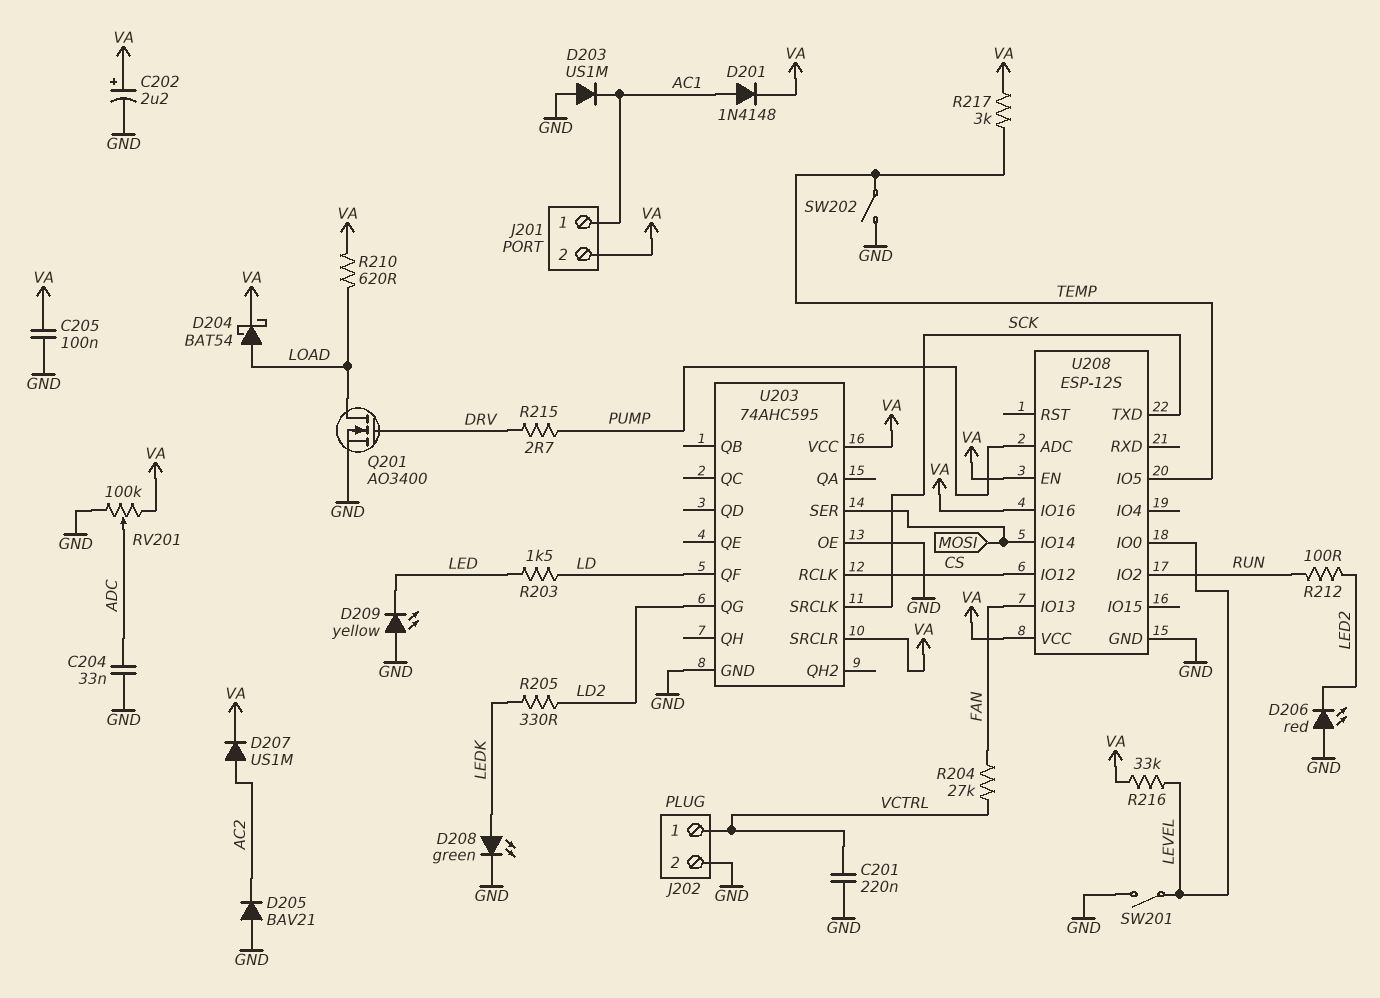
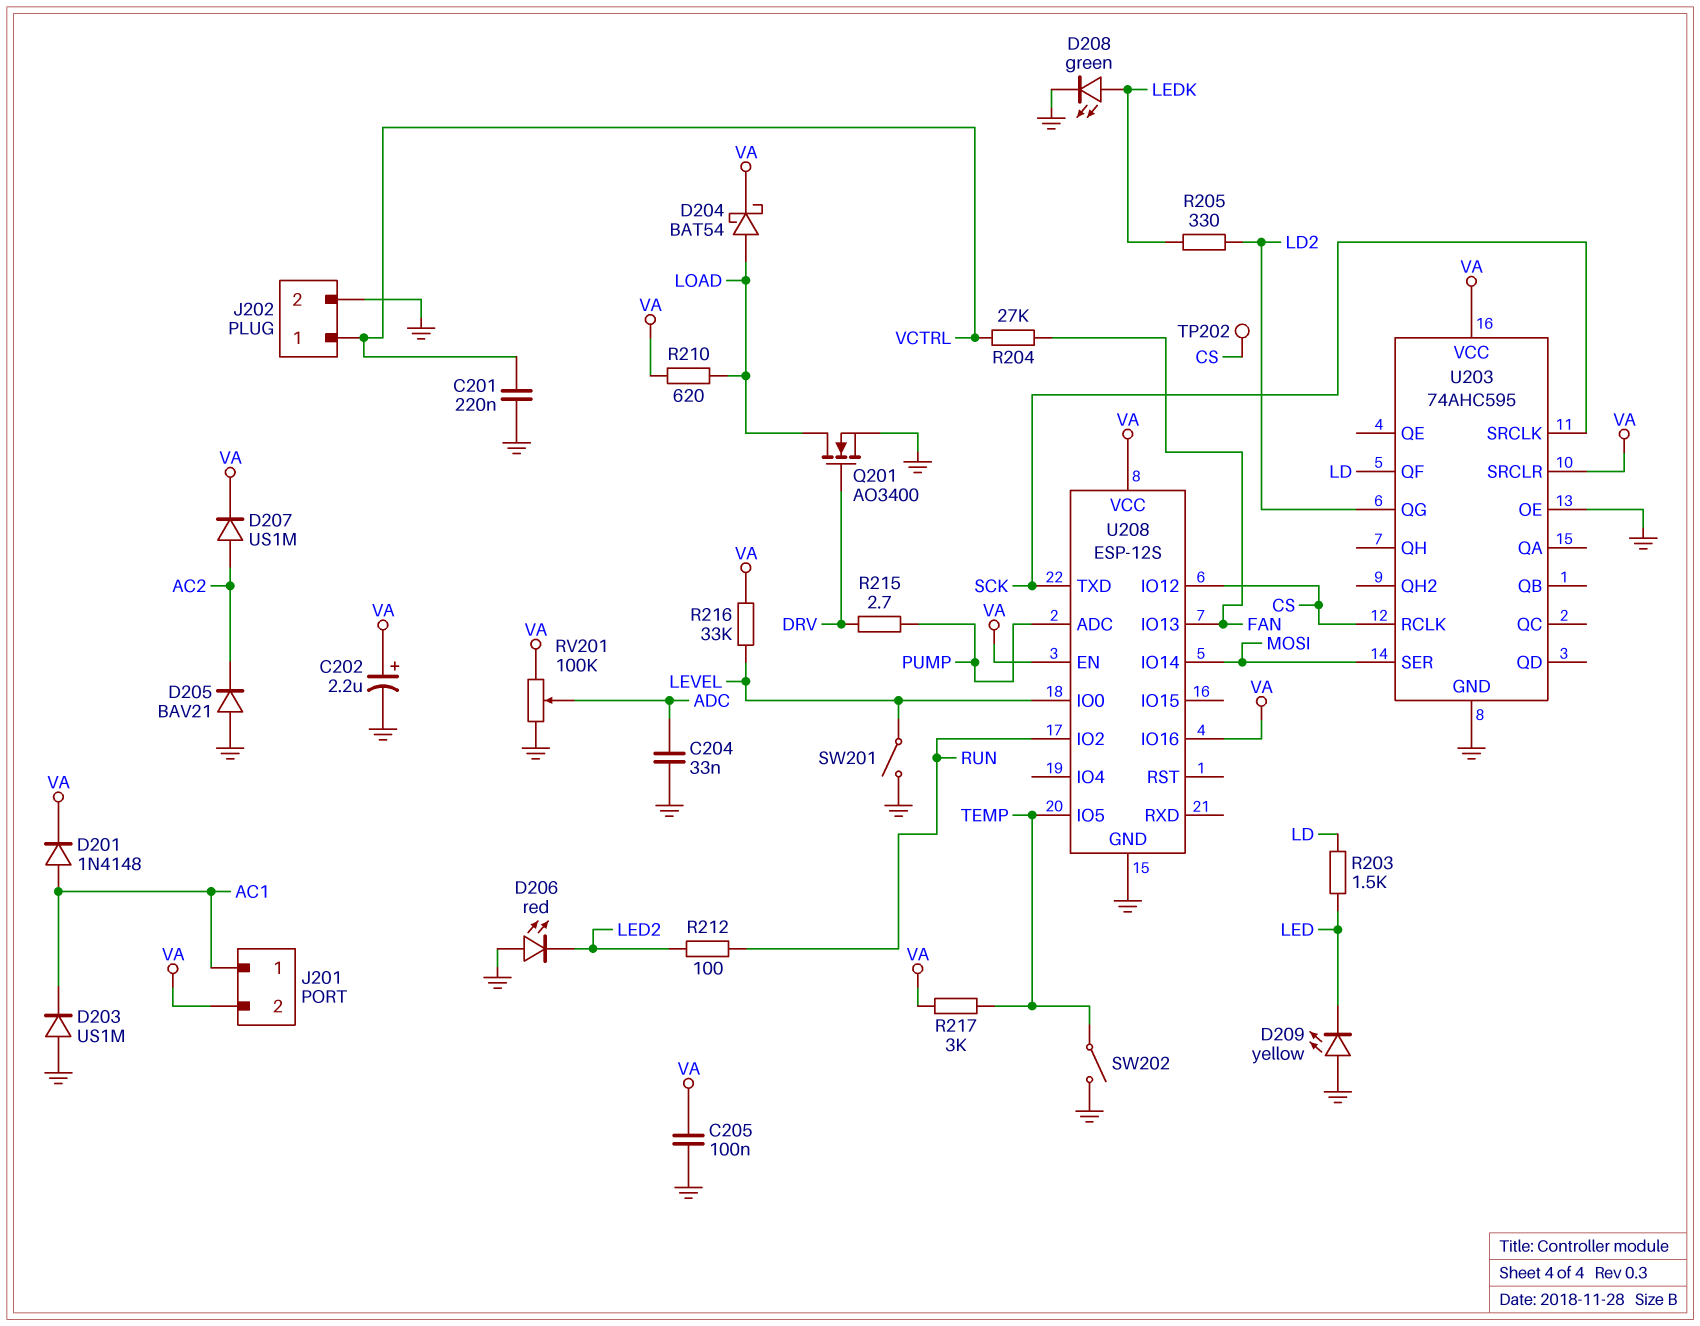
TP202: none -> test point (CS)

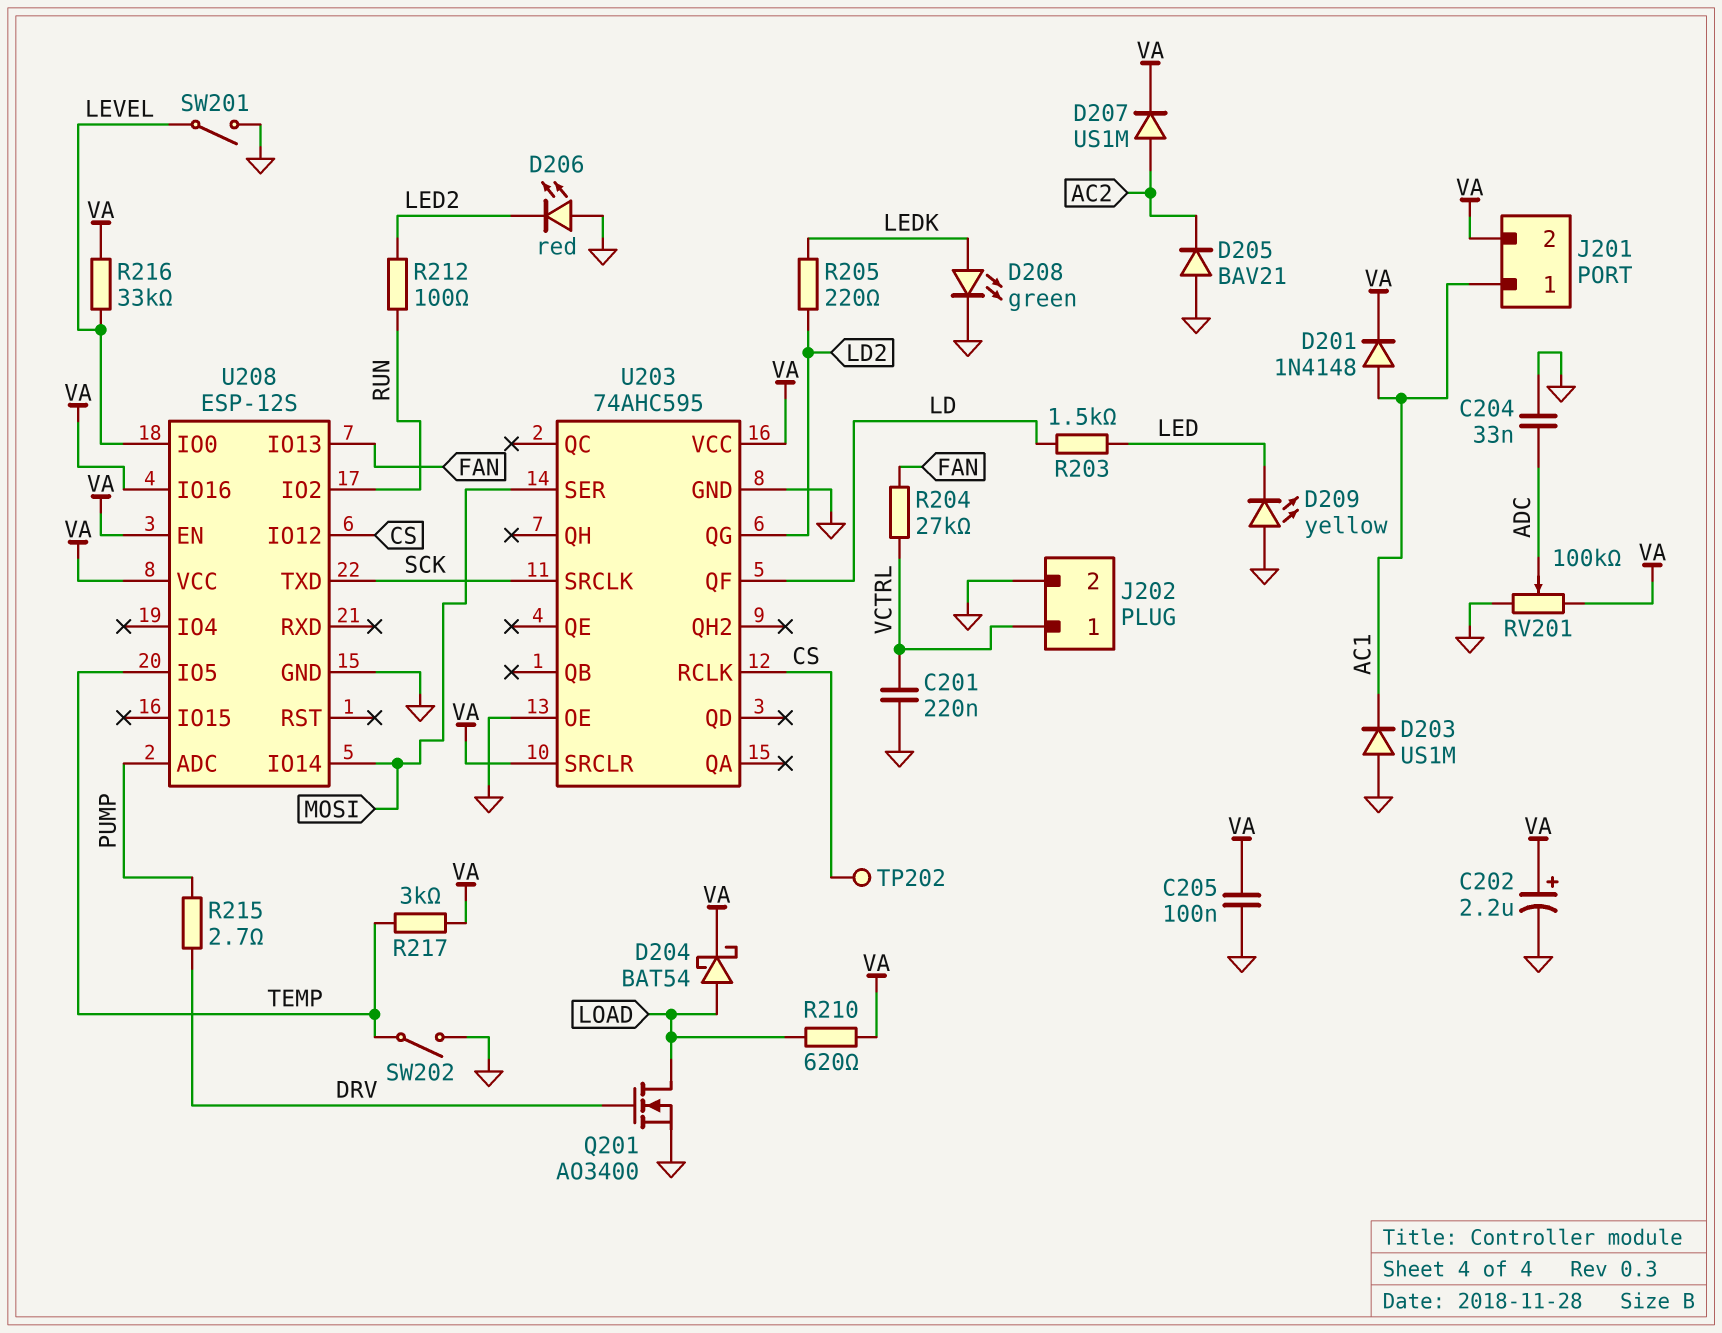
R205: 330 (LD2, LEDK) -> 220 (LD2, LEDK)

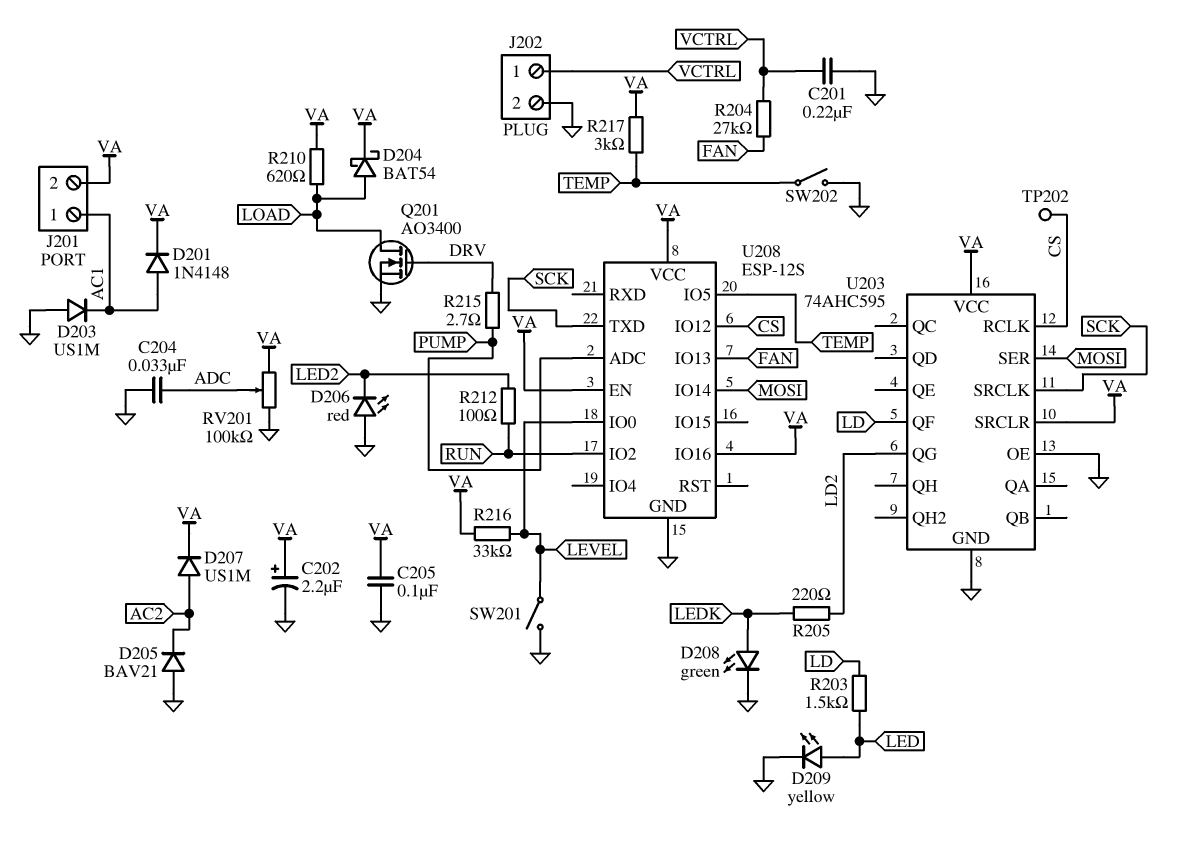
D209: LED yellow (A GND, K LED) -> LED yellow (A LED, K GND)

